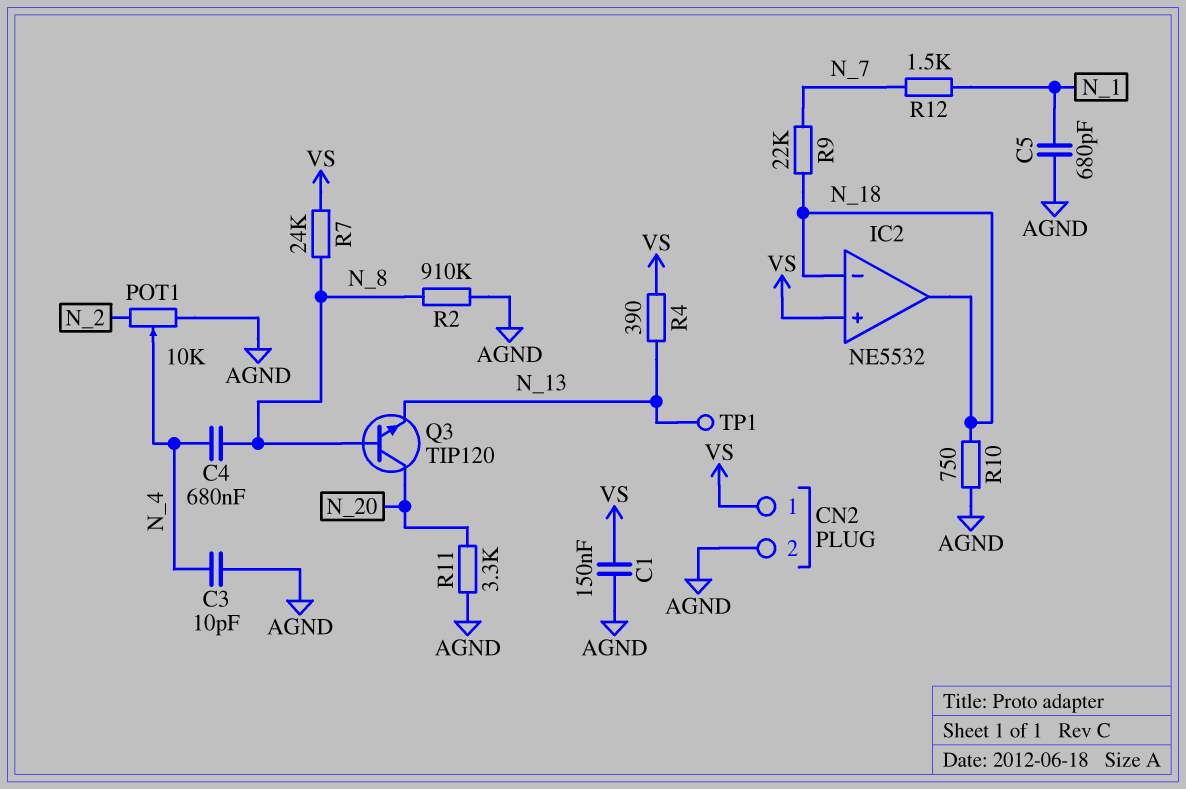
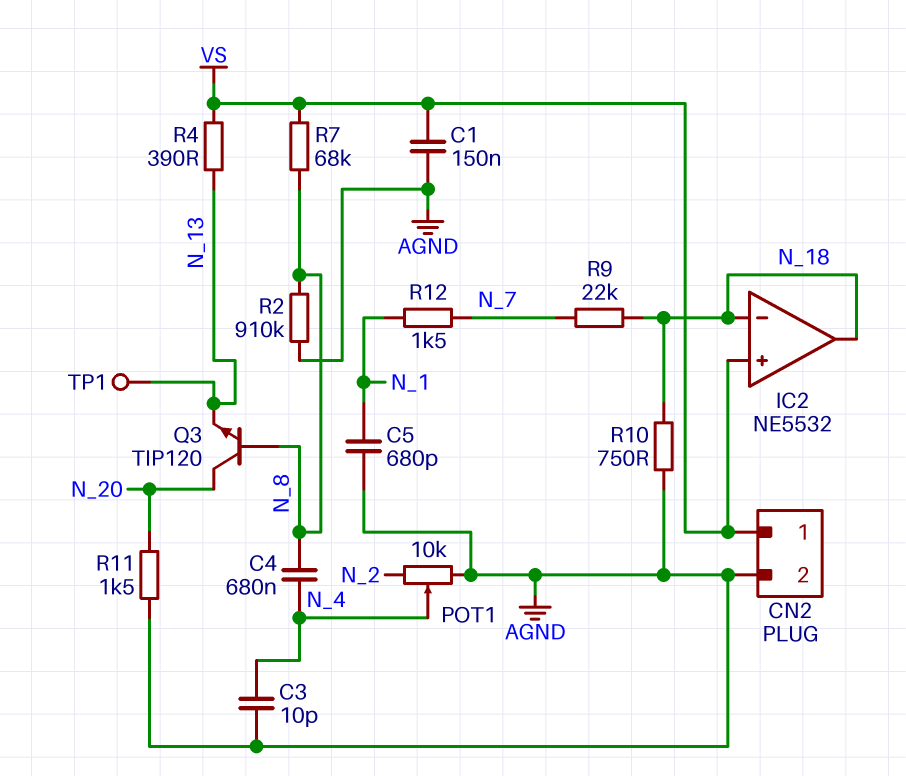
R7: 24k (N_8, VS) -> 68k (N_8, VS)
R11: 3.3k (AGND, N_20) -> 1.5k (AGND, N_20)

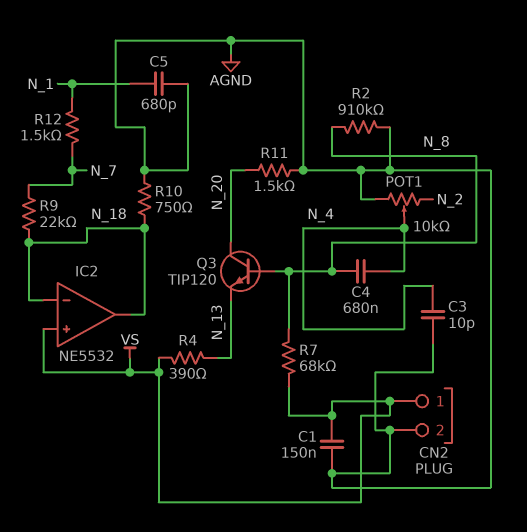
TP1: test point (N_13) -> none

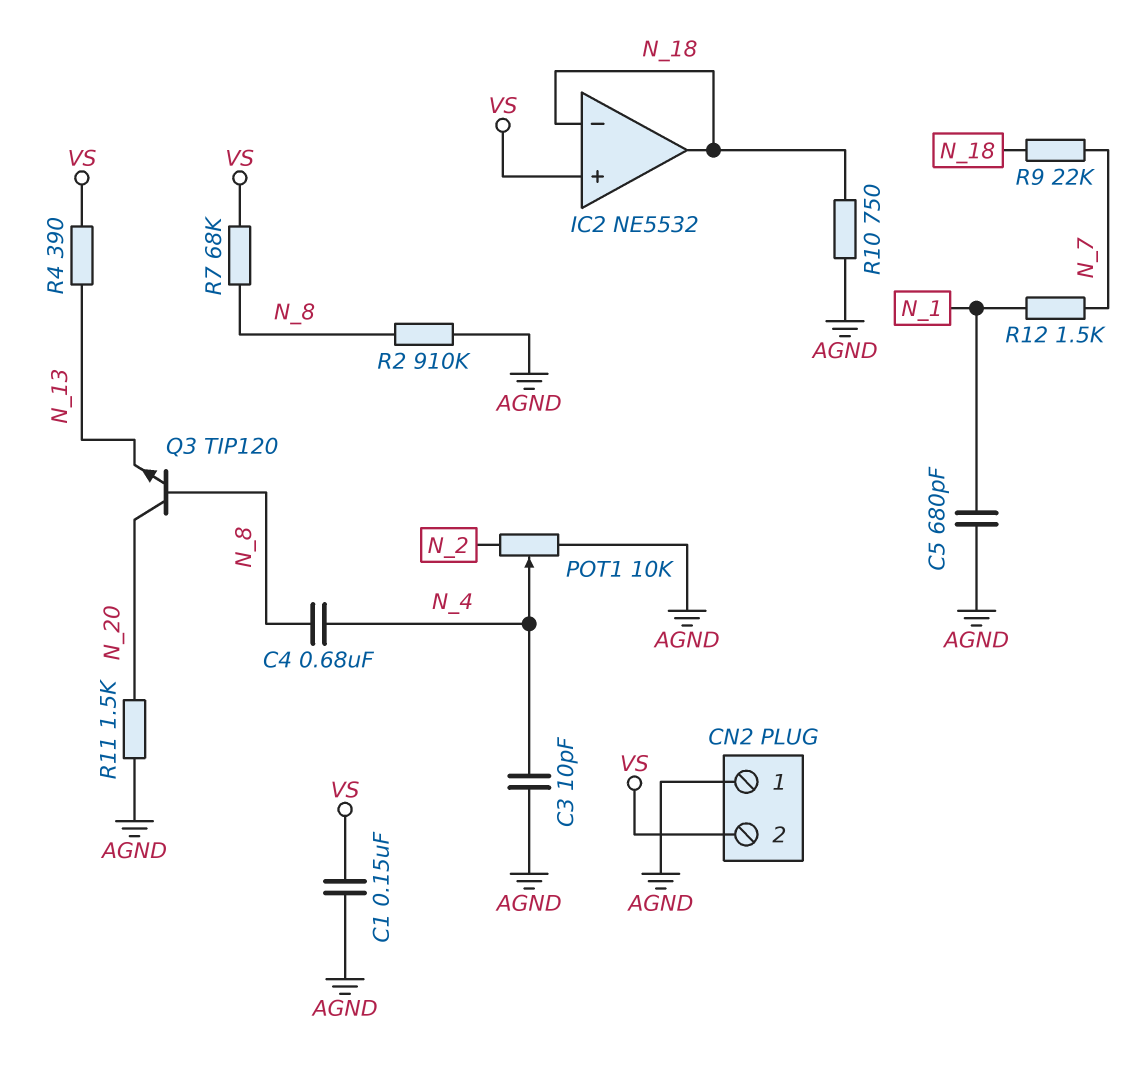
CN2 pin 1: VS -> AGND
CN2 pin 2: AGND -> VS

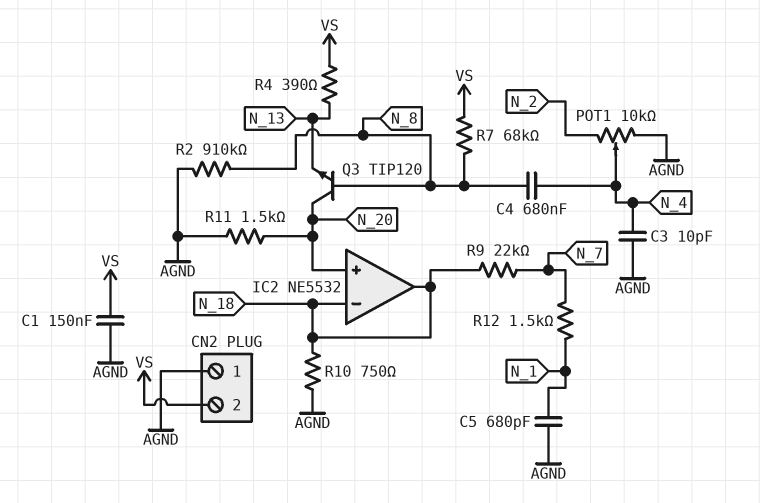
IC2 pin in+: VS -> N_20

